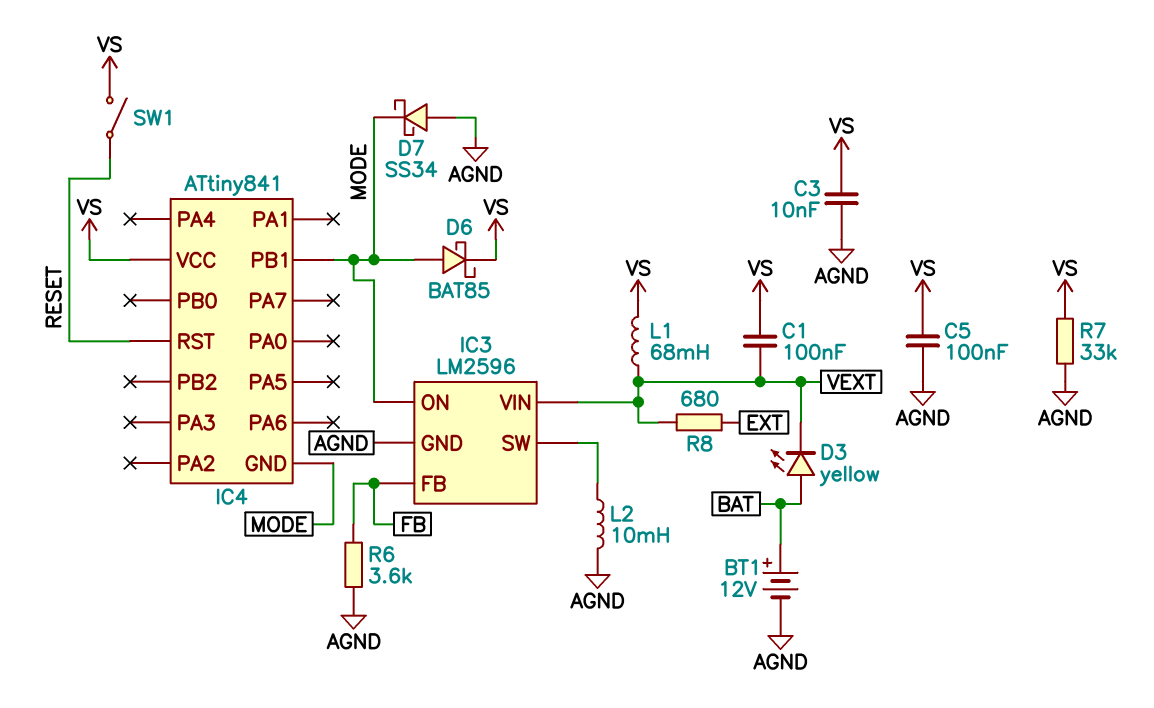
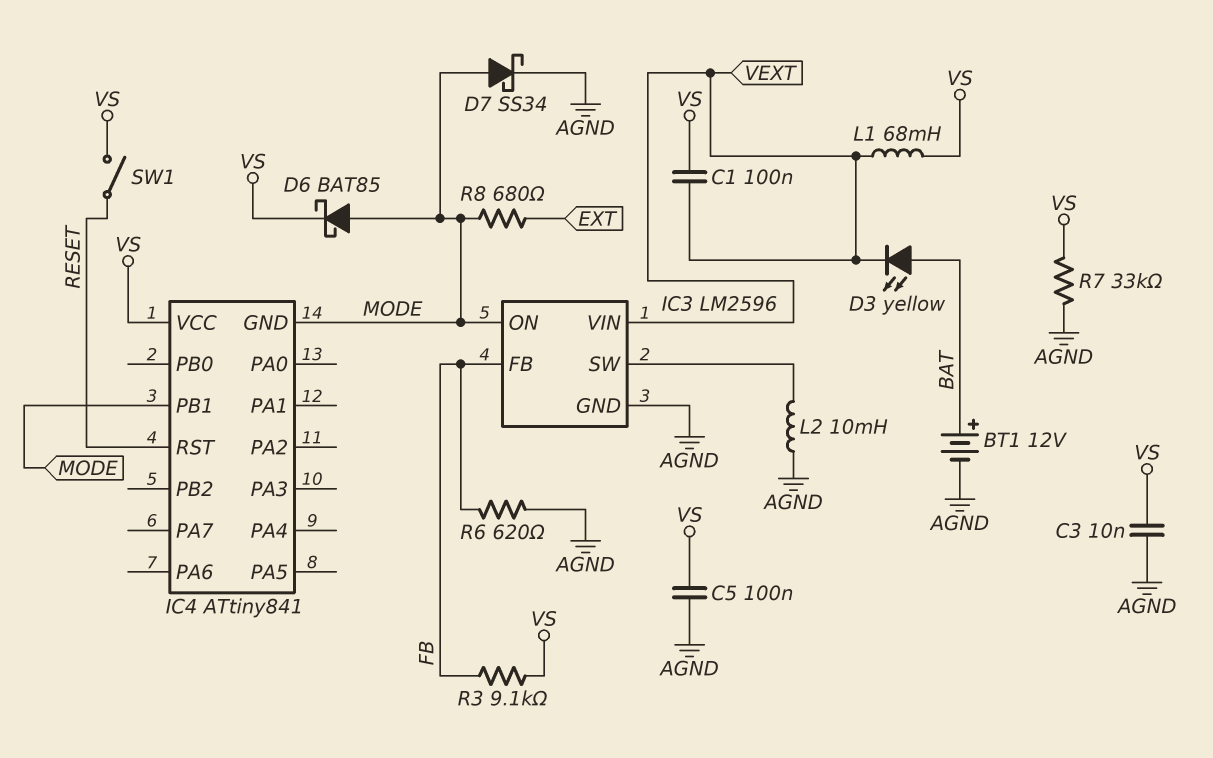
D7: schottky SS34 (A AGND, K MODE) -> schottky SS34 (A MODE, K AGND)
R3: none -> 9.1k (FB, VS)
R6: 3.6k (AGND, FB) -> 620 (AGND, FB)
R8: 680 (EXT, VEXT) -> 680 (EXT, MODE)

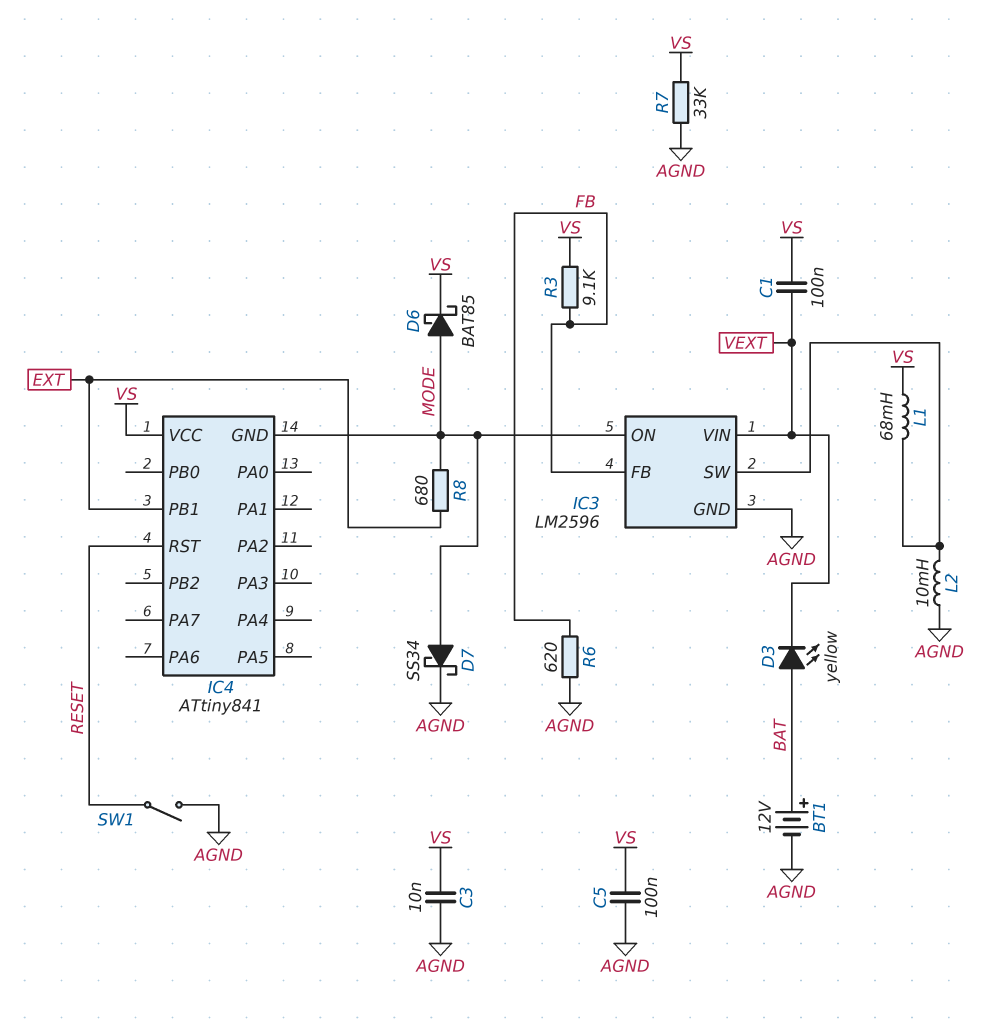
IC4 pin PB1: MODE -> EXT
L1: 68mH (VEXT, VS) -> 68mH (IC3/SW, VS)
SW1: switch (RESET, VS) -> switch (AGND, RESET)

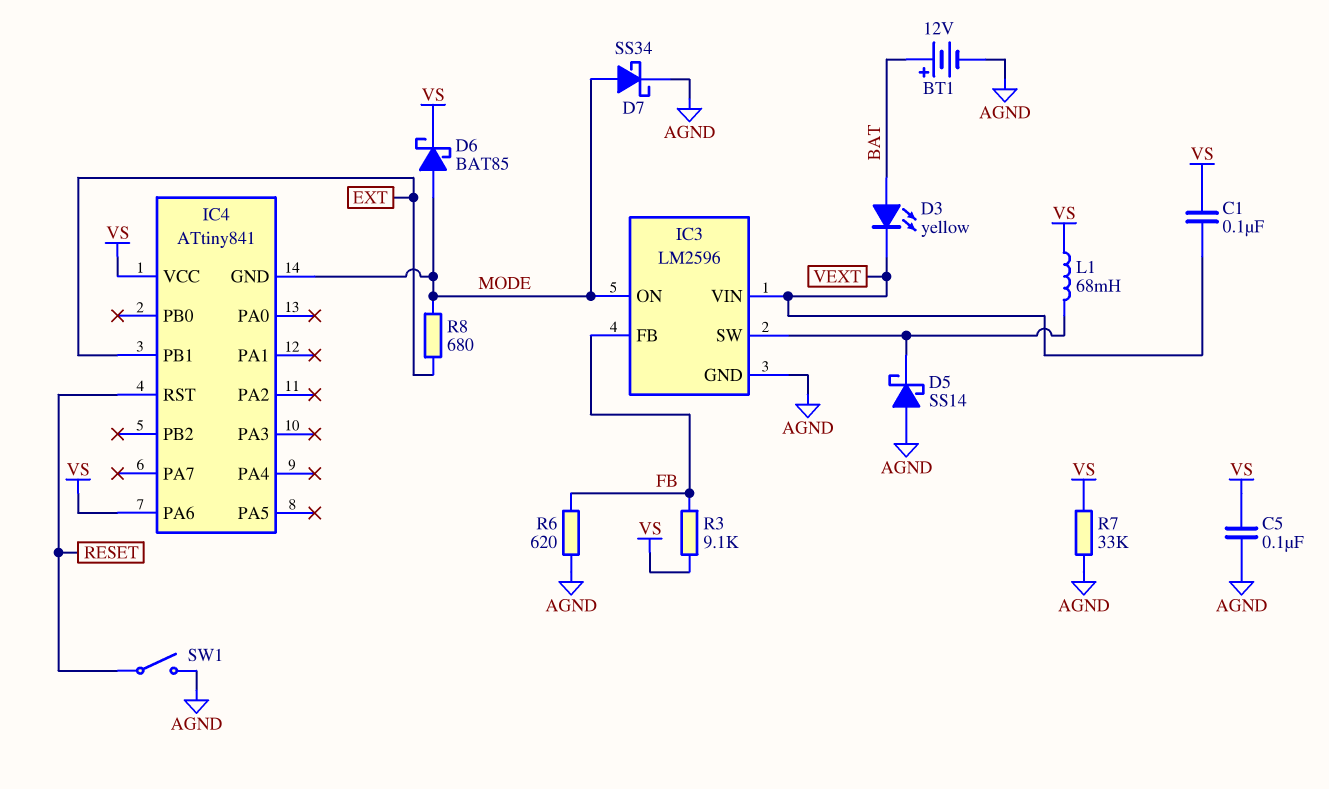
C3: 10nF (AGND, VS) -> none
D5: none -> schottky SS14 (A AGND, K IC3/SW)
IC4 pin PA6: none -> VS
L2: 10mH (AGND, IC3/SW) -> none

